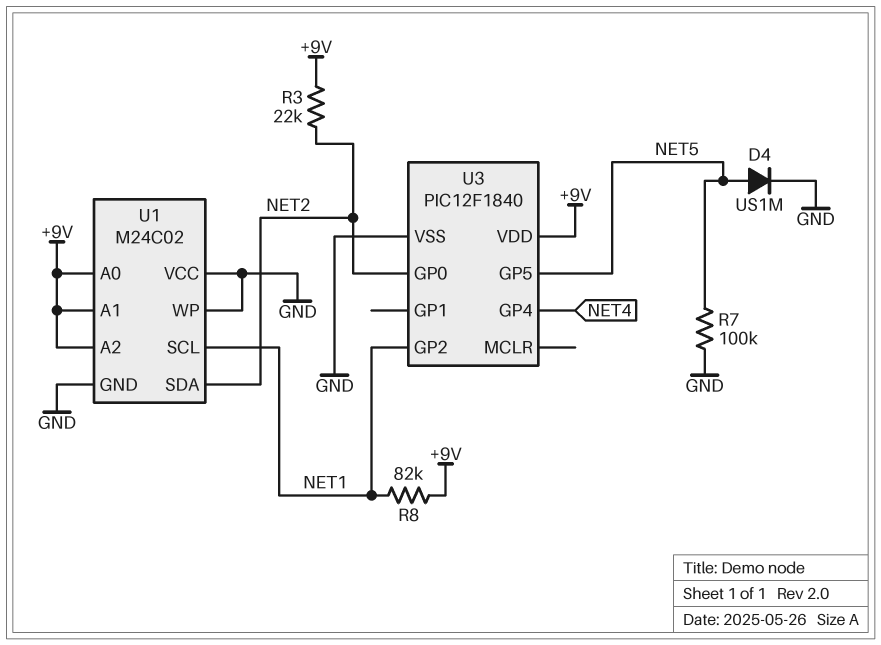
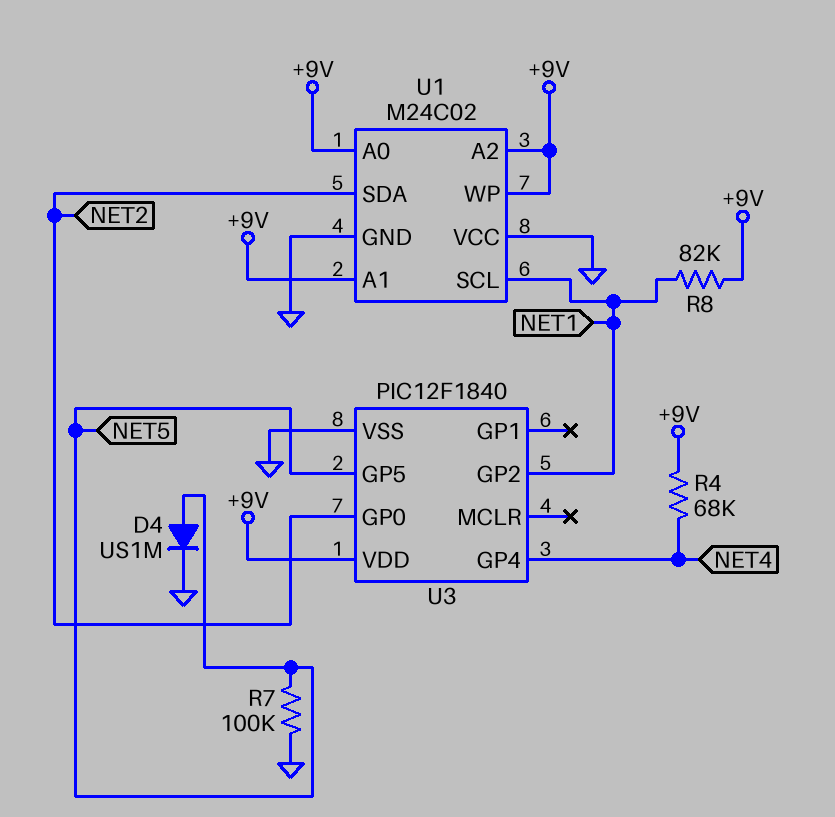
R3: 22k (+9V, NET2) -> none
R4: none -> 68k (+9V, NET4)
U1 pin WP: GND -> +9V

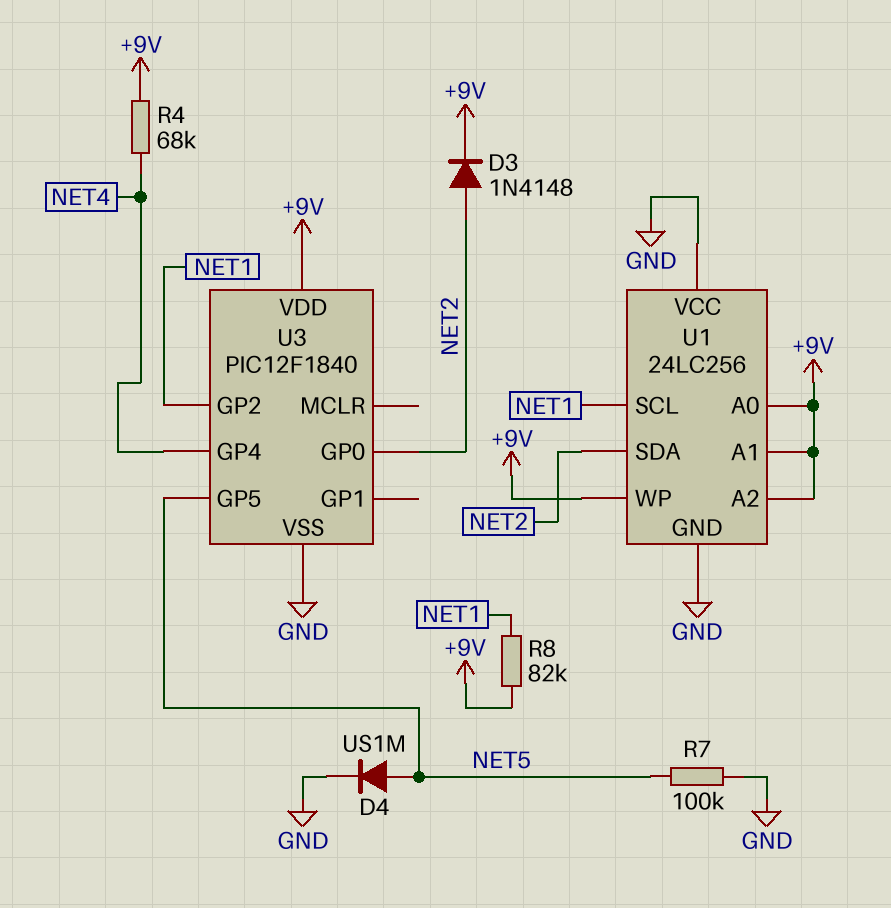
D3: none -> diode 1N4148 (A NET2, K +9V)
U1: M24C02 -> 24LC256

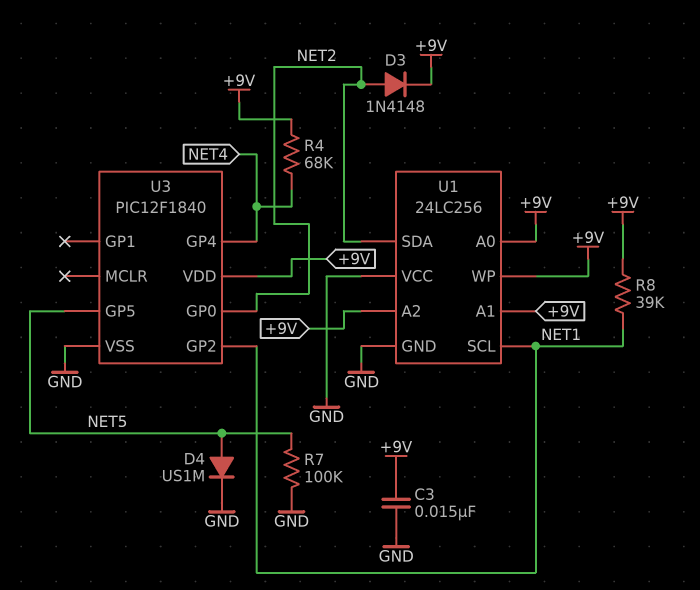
C3: none -> 15nF (+9V, GND)
R8: 82k (+9V, NET1) -> 39k (+9V, NET1)

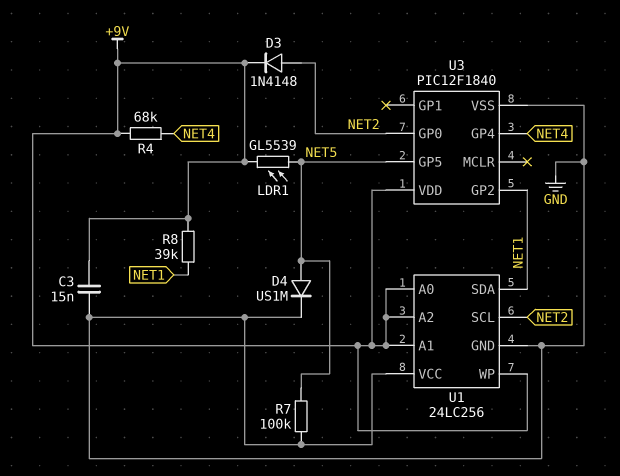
LDR1: none -> GL5539 (+9V, NET5)
U1 pin SCL: NET1 -> NET2
U1 pin SDA: NET2 -> NET1

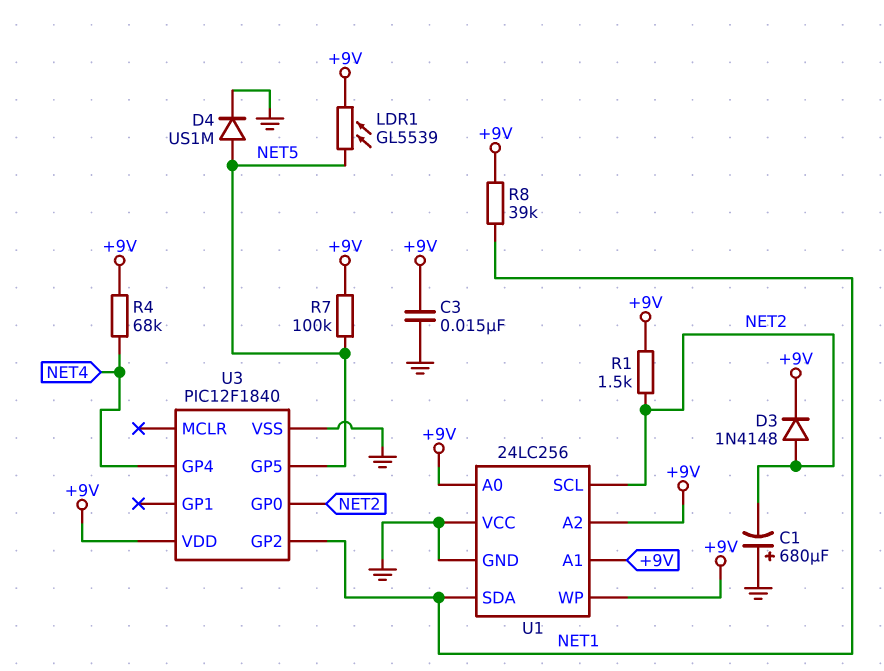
C1: none -> 680uF (plus GND, minus NET2)
R1: none -> 1.5k (+9V, NET2)
R7: 100k (GND, NET5) -> 100k (+9V, NET5)

